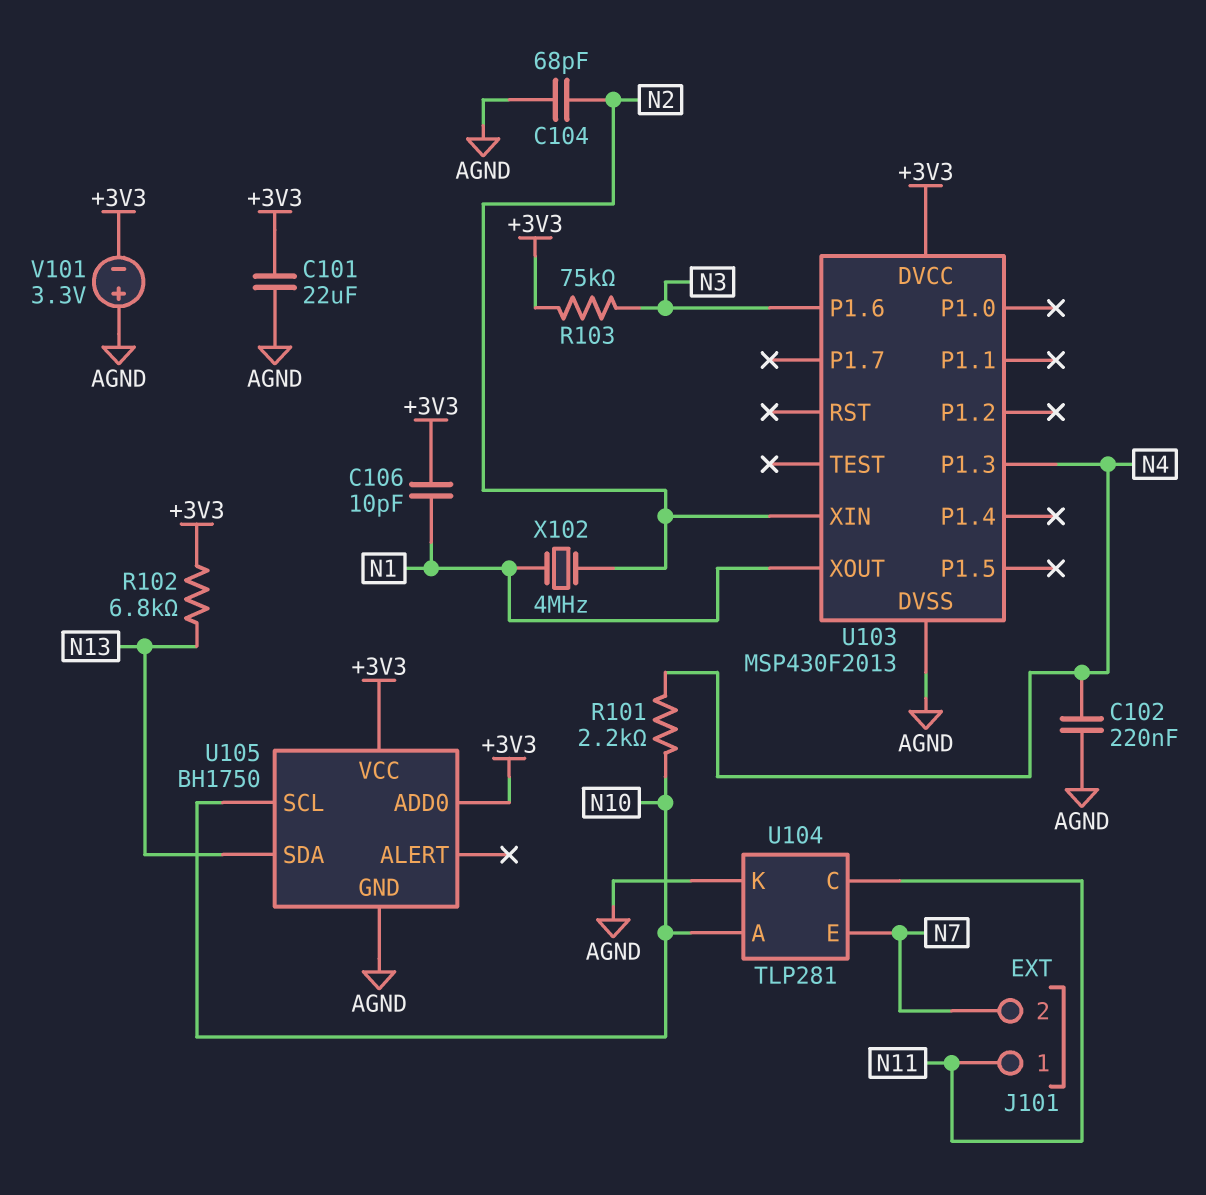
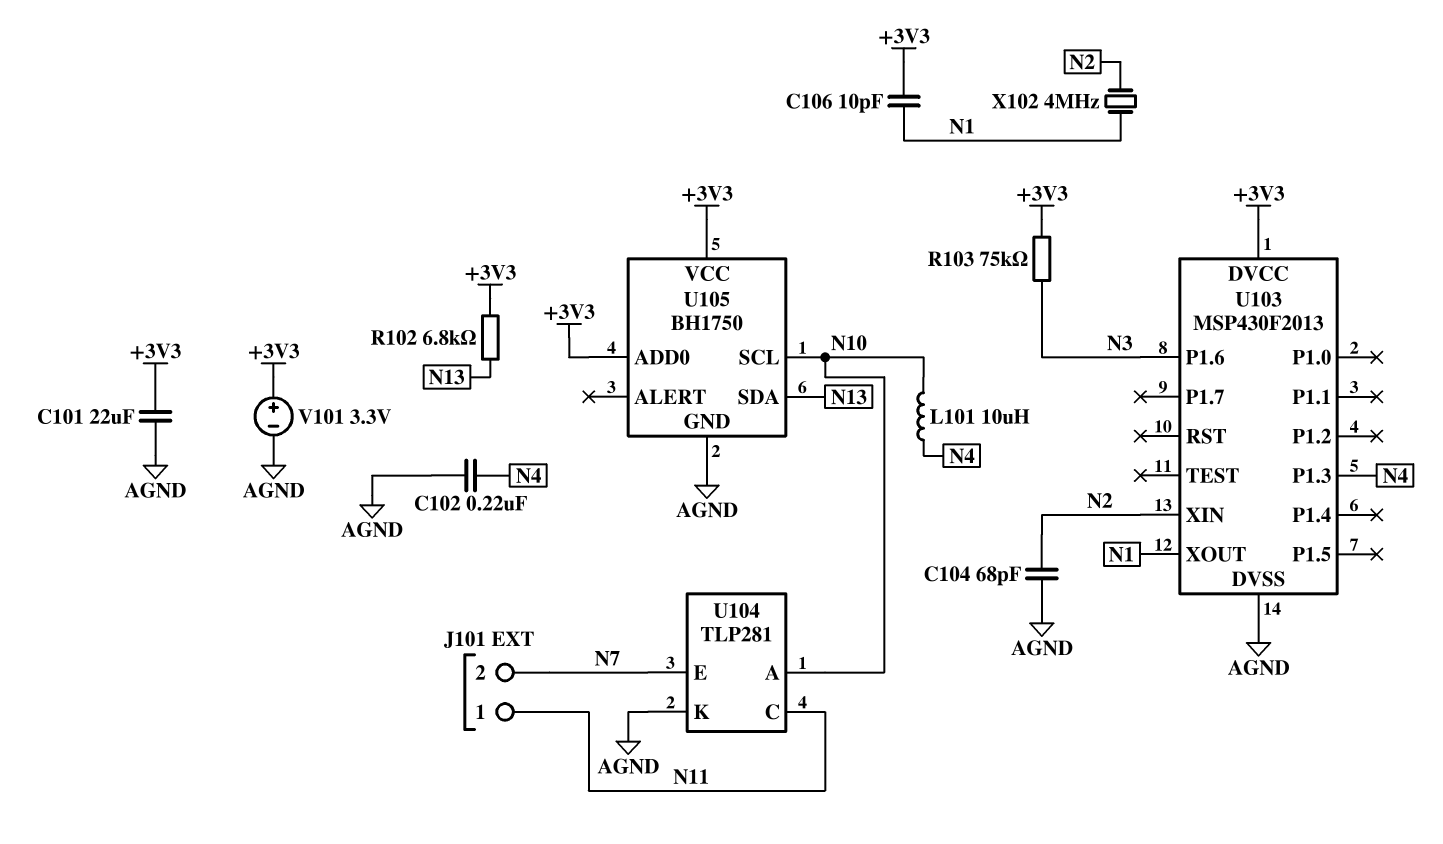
L101: none -> 10uH (N4, N10)
R101: 2.2k (N4, N10) -> none
V101: 3.3V (plus AGND, minus +3V3) -> 3.3V (plus +3V3, minus AGND)

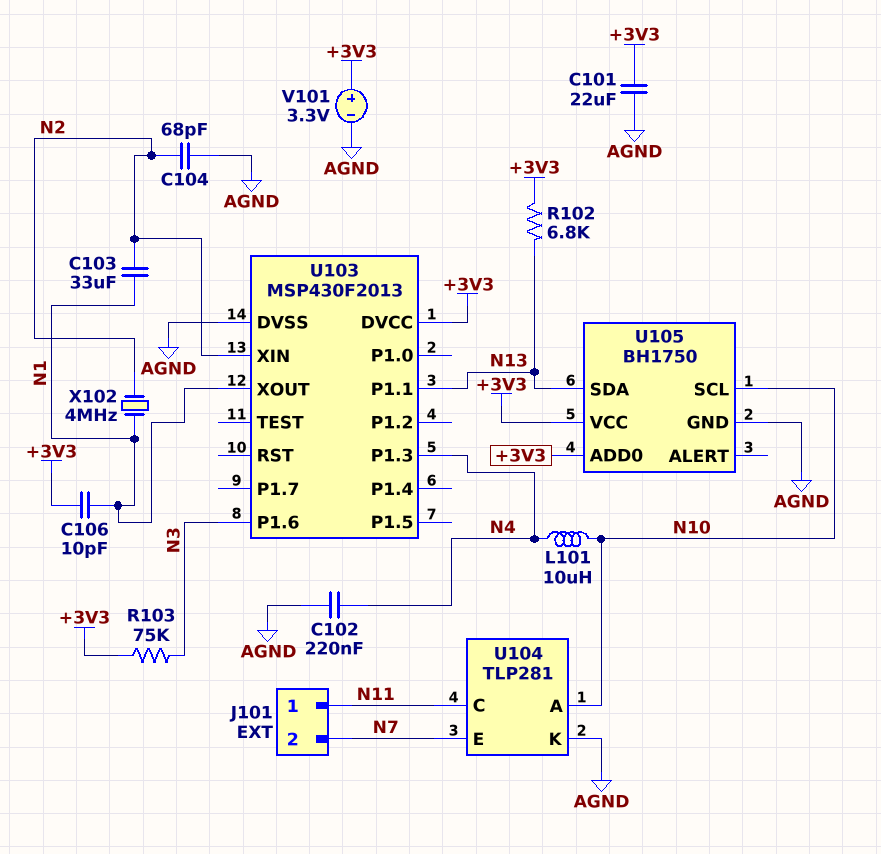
C103: none -> 33uF (N1, N2)
U103 pin P1.1: none -> N13

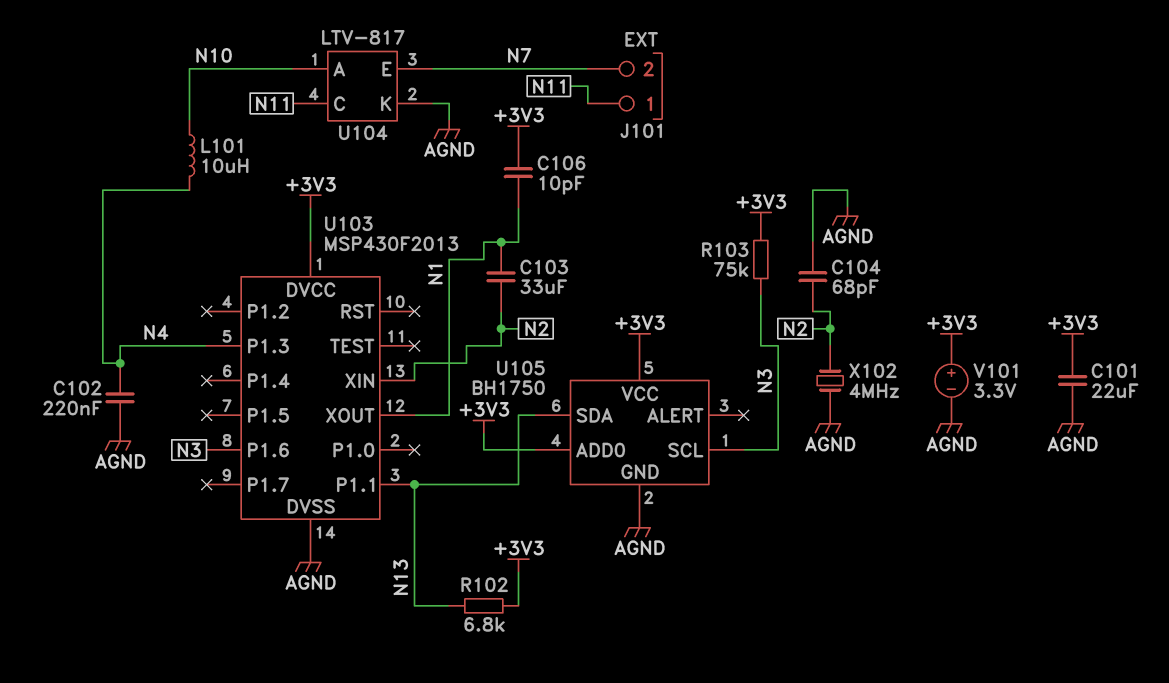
U104: TLP281 -> LTV-817
U105 pin SCL: N10 -> N3
X102: 4MHz (N1, N2) -> 4MHz (AGND, N2)

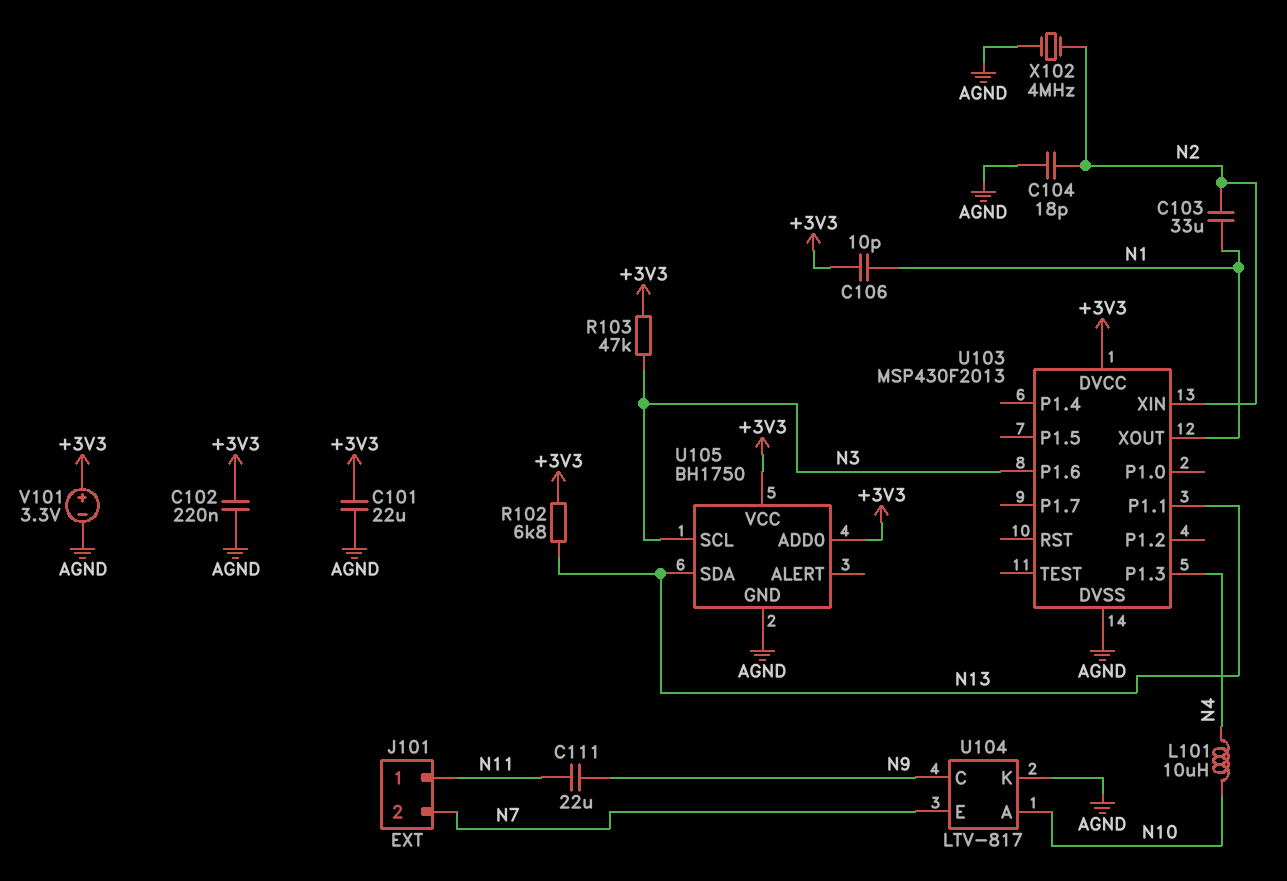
C102: 220nF (AGND, N4) -> 220nF (+3V3, AGND)
C104: 68pF (AGND, N2) -> 18pF (AGND, N2)
C111: none -> 22uF (N9, N11)
R103: 75k (+3V3, N3) -> 47k (+3V3, N3)
U104 pin C: N11 -> N9

